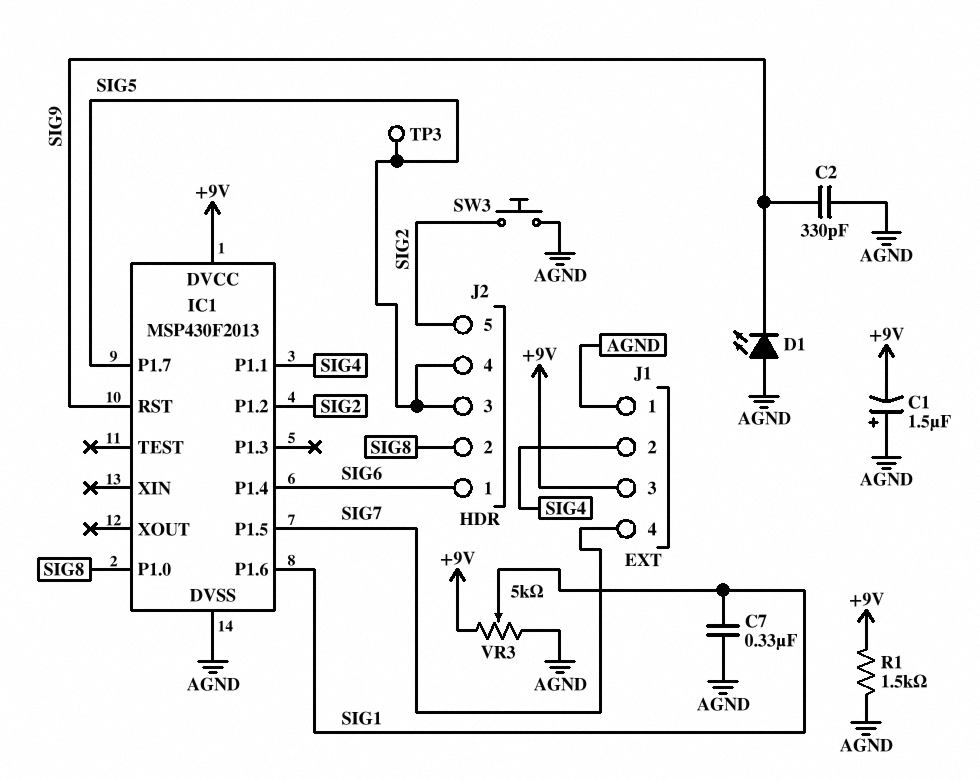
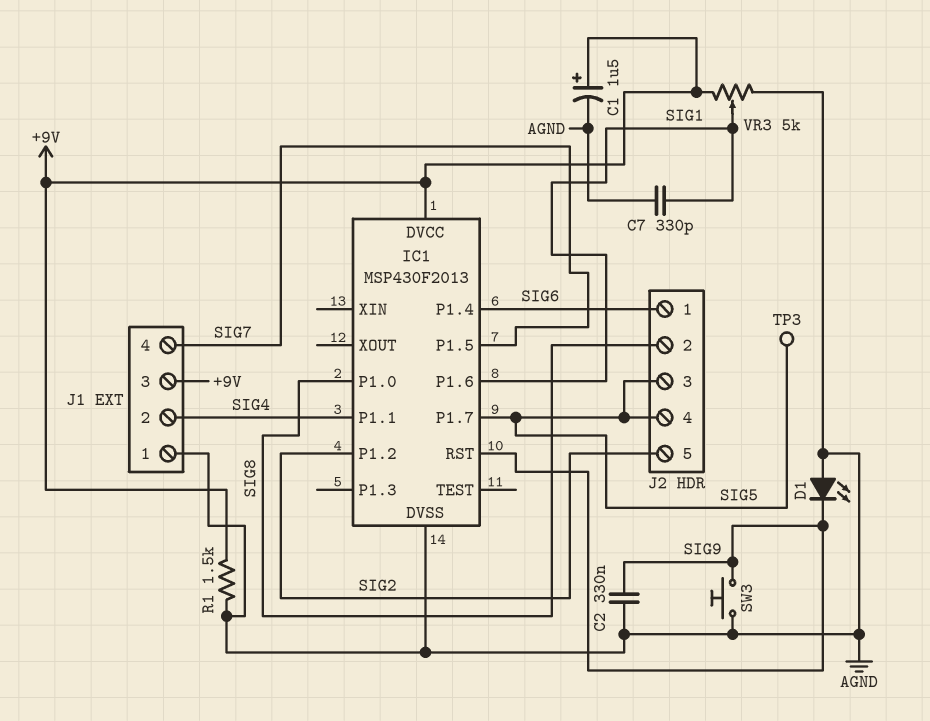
C1: 1.5uF (plus AGND, minus +9V) -> 1.5uF (plus +9V, minus AGND)
C2: 330pF (AGND, SIG9) -> 330nF (AGND, SIG9)
C7: 330nF (AGND, SIG1) -> 330pF (AGND, SIG1)
SW3: button (AGND, SIG2) -> button (AGND, SIG9)

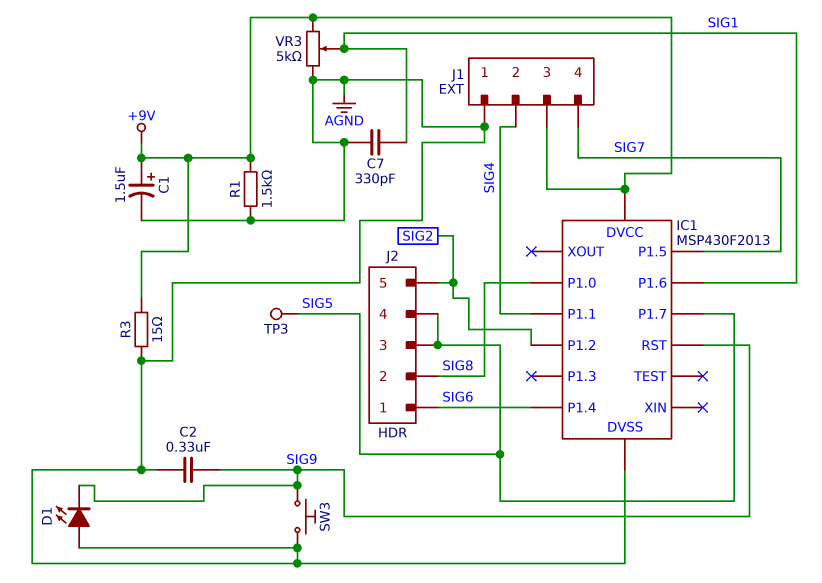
R3: none -> 15 (+9V, AGND)

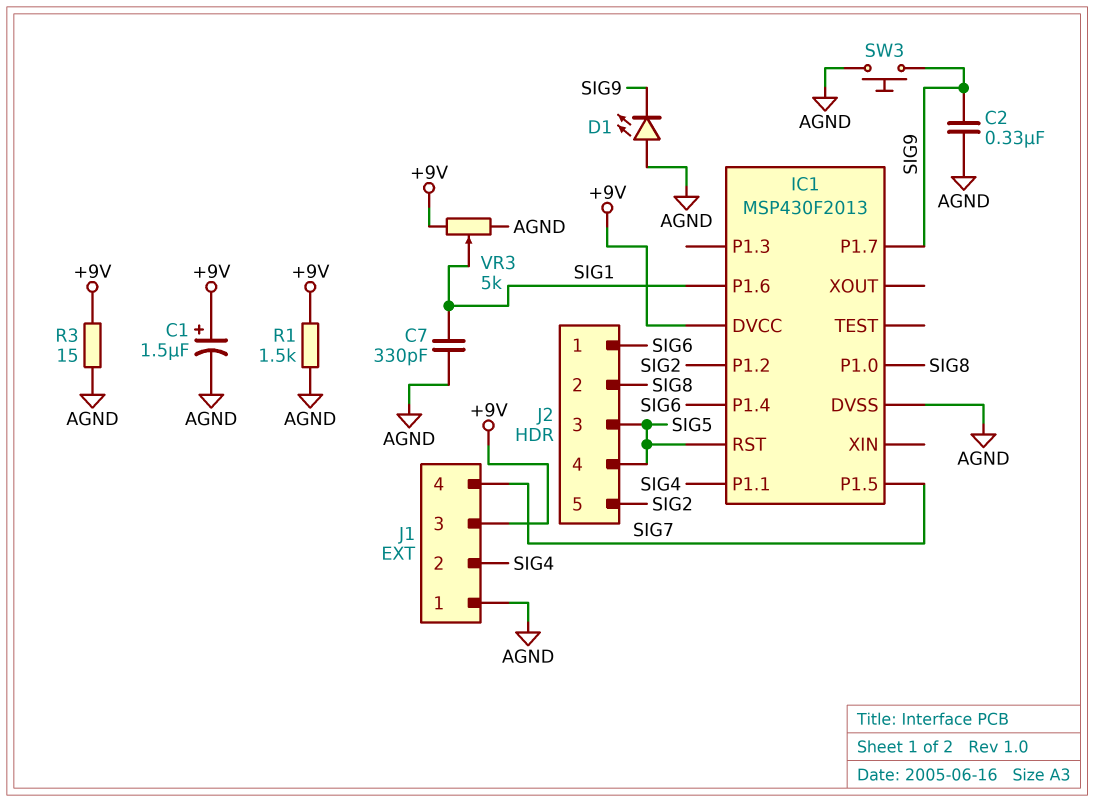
IC1 pin P1.7: SIG5 -> SIG9
IC1 pin RST: SIG9 -> SIG5
TP3: test point (SIG5) -> none

